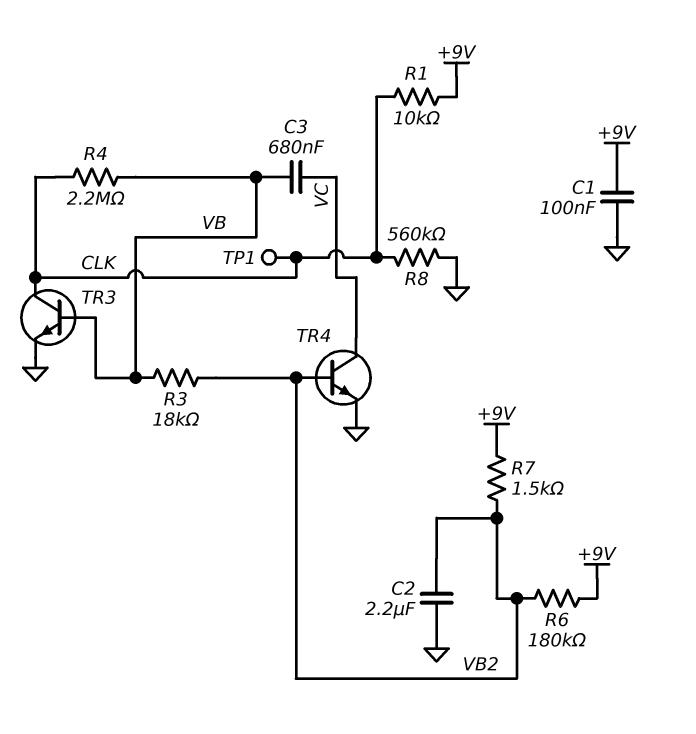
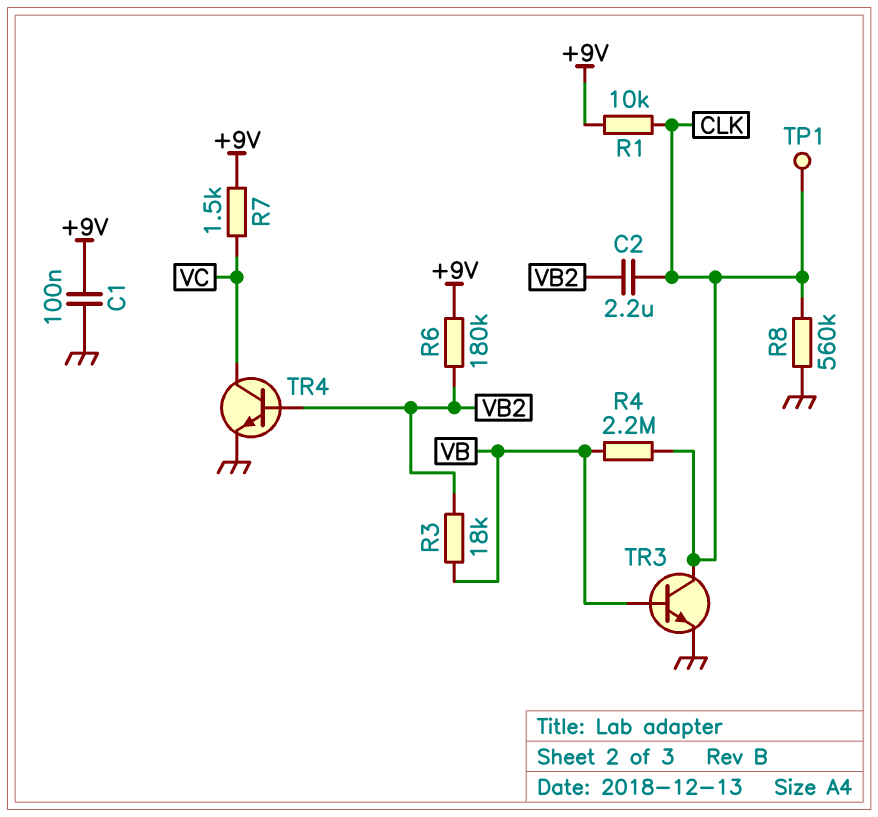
C2: 2.2uF (GND, VB2) -> 2.2uF (CLK, VB2)
C3: 680nF (VB, VC) -> none
R7: 1.5k (+9V, VB2) -> 1.5k (+9V, VC)

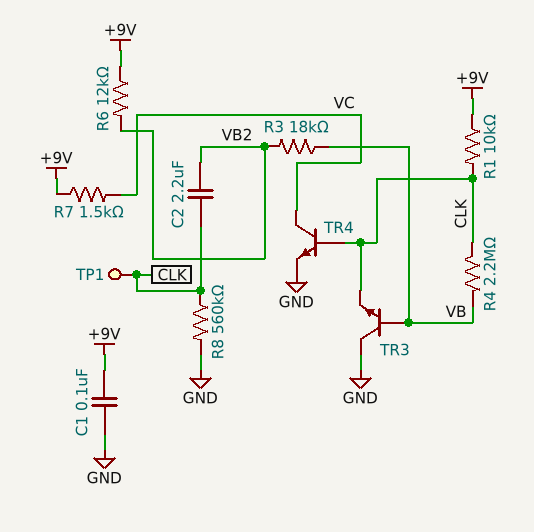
R6: 180k (+9V, VB2) -> 12k (+9V, VB2)
TR3: NPN (B VB, C CLK, E GND) -> NPN (B VB, C GND, E CLK)
TR4: NPN (B VB2, C VC, E GND) -> NPN (B CLK, C VC, E GND)

